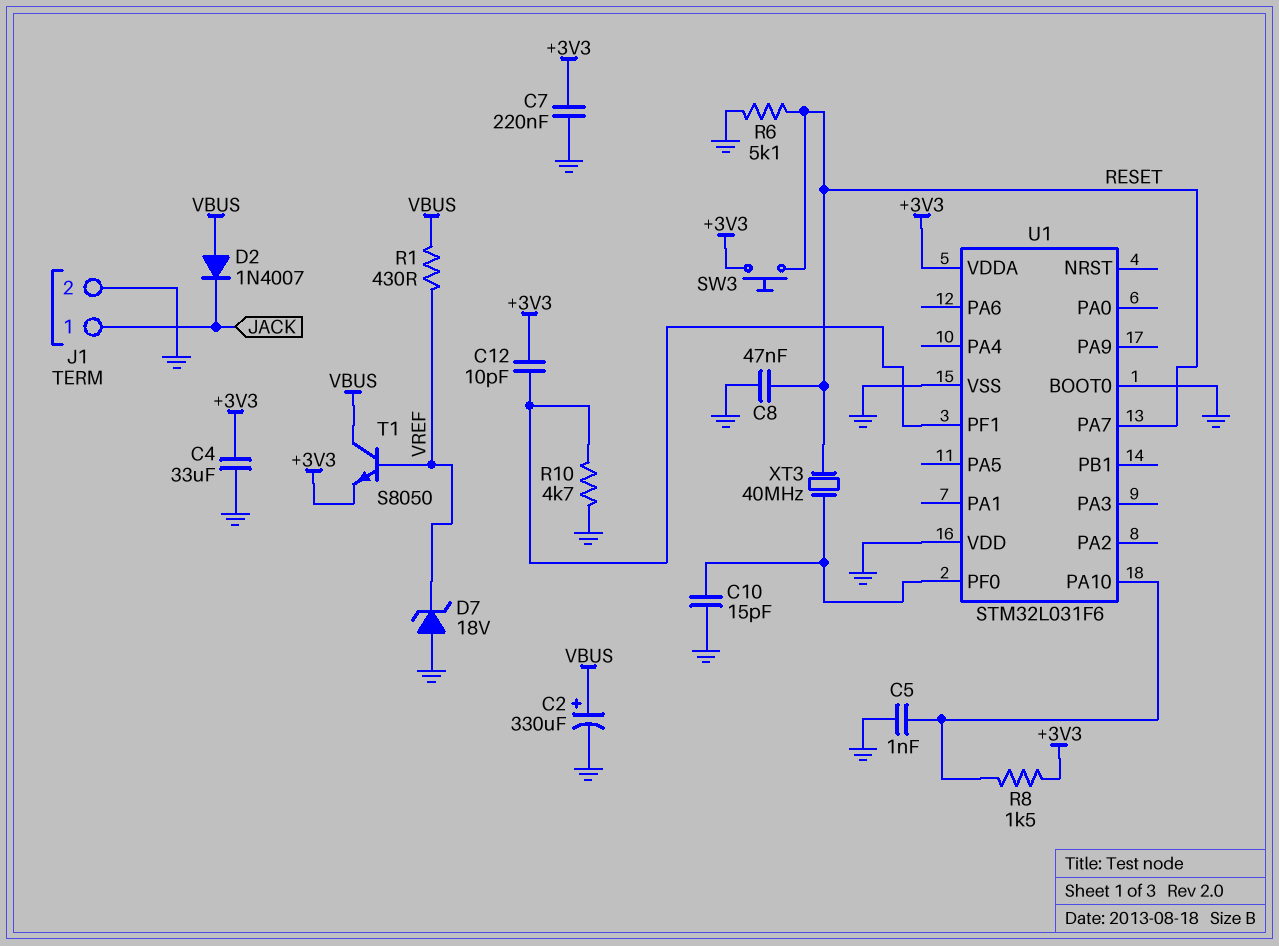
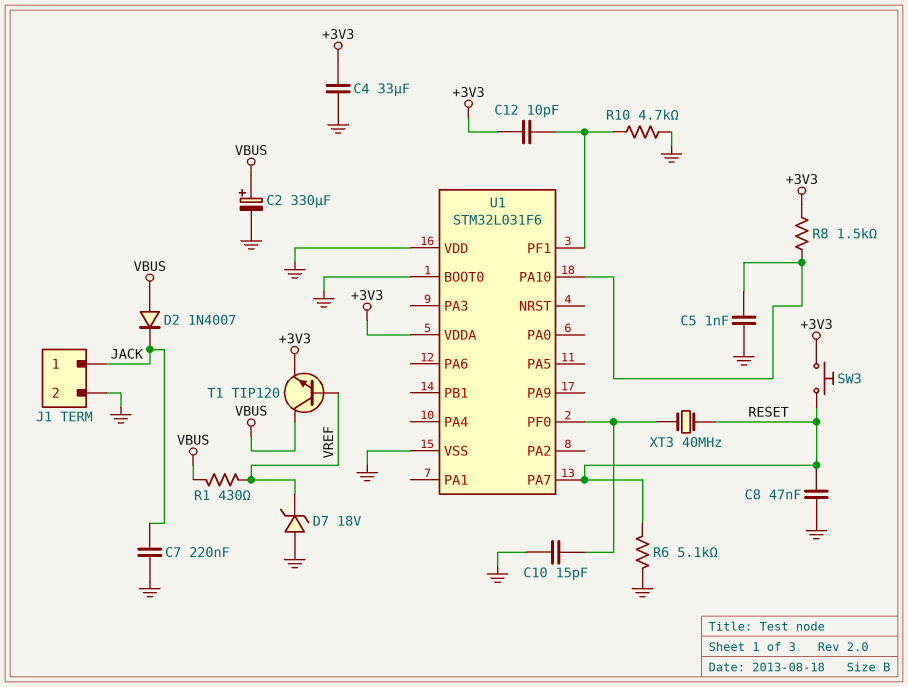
C7: 220nF (+3V3, GND) -> 220nF (GND, JACK)
T1: NPN S8050 (B VREF, C VBUS, E +3V3) -> NPN TIP120 (B VREF, C VBUS, E +3V3)

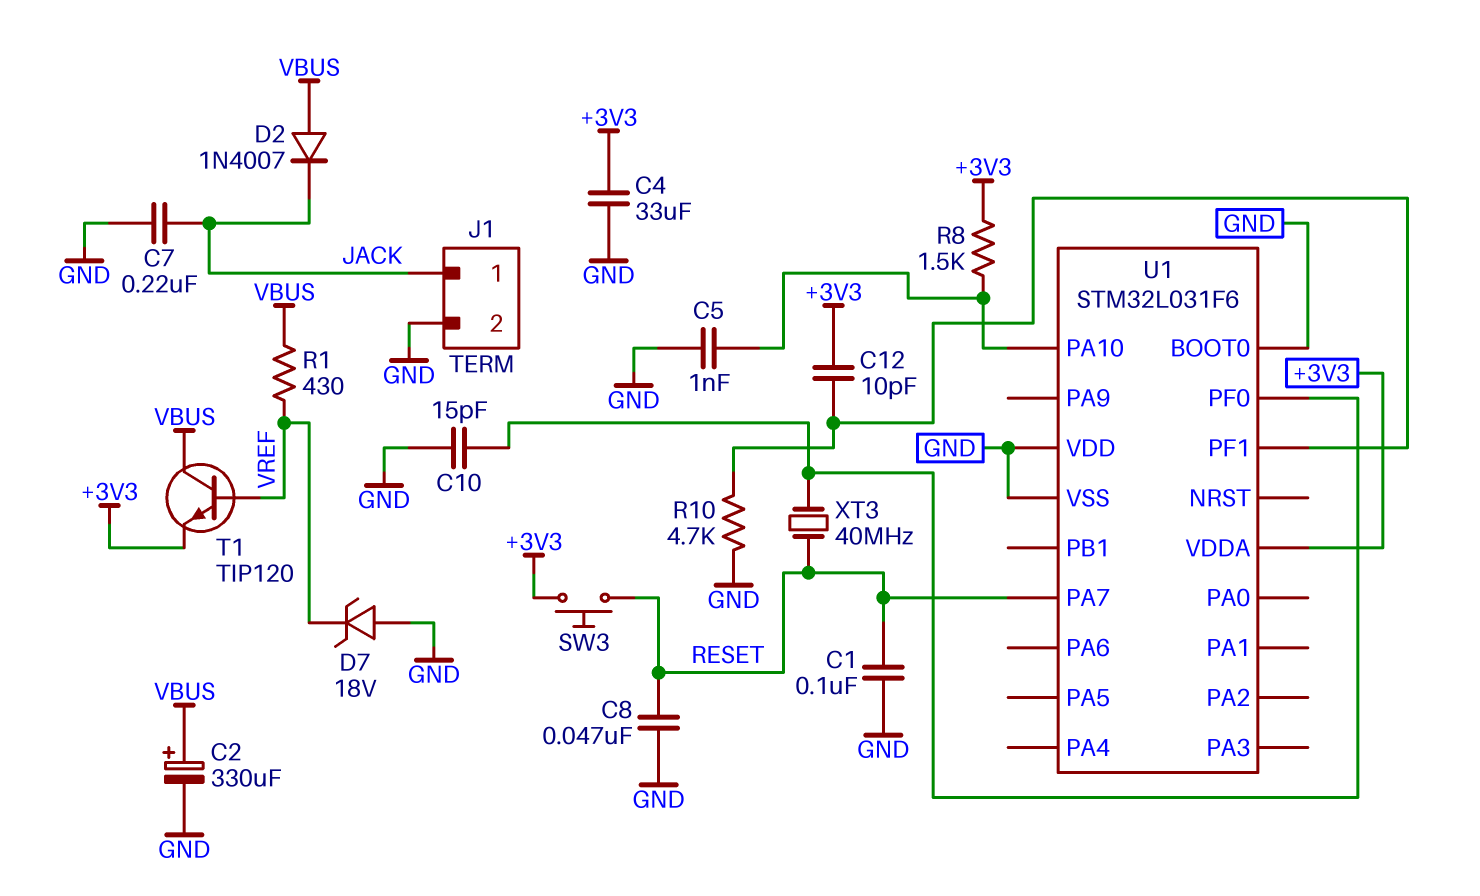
C1: none -> 100nF (GND, RESET)
R6: 5.1k (GND, RESET) -> none

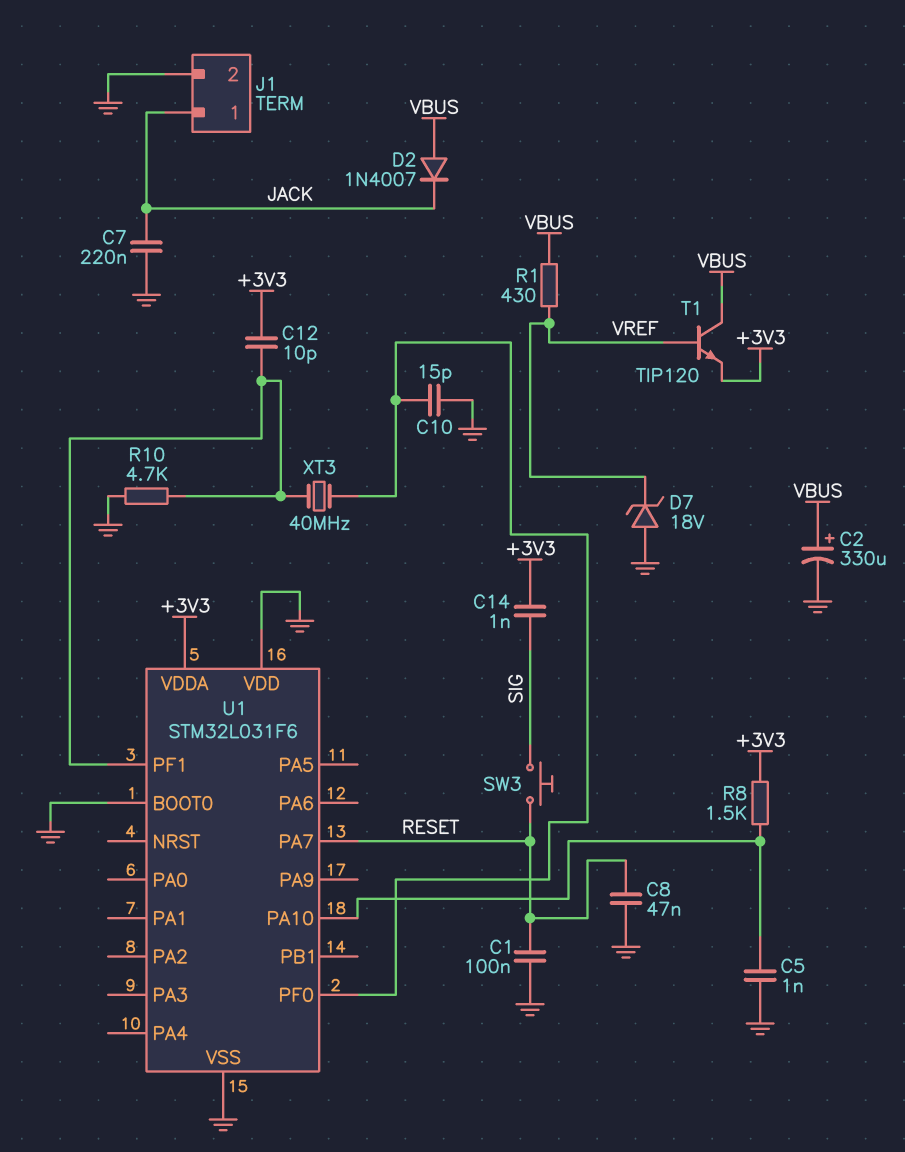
C4: 33uF (+3V3, GND) -> none
C14: none -> 1nF (+3V3, SIG)
SW3: button (+3V3, RESET) -> button (RESET, SIG)
XT3: 40MHz (RESET, U1/PF0) -> 40MHz (U1/PF0, U1/PF1)

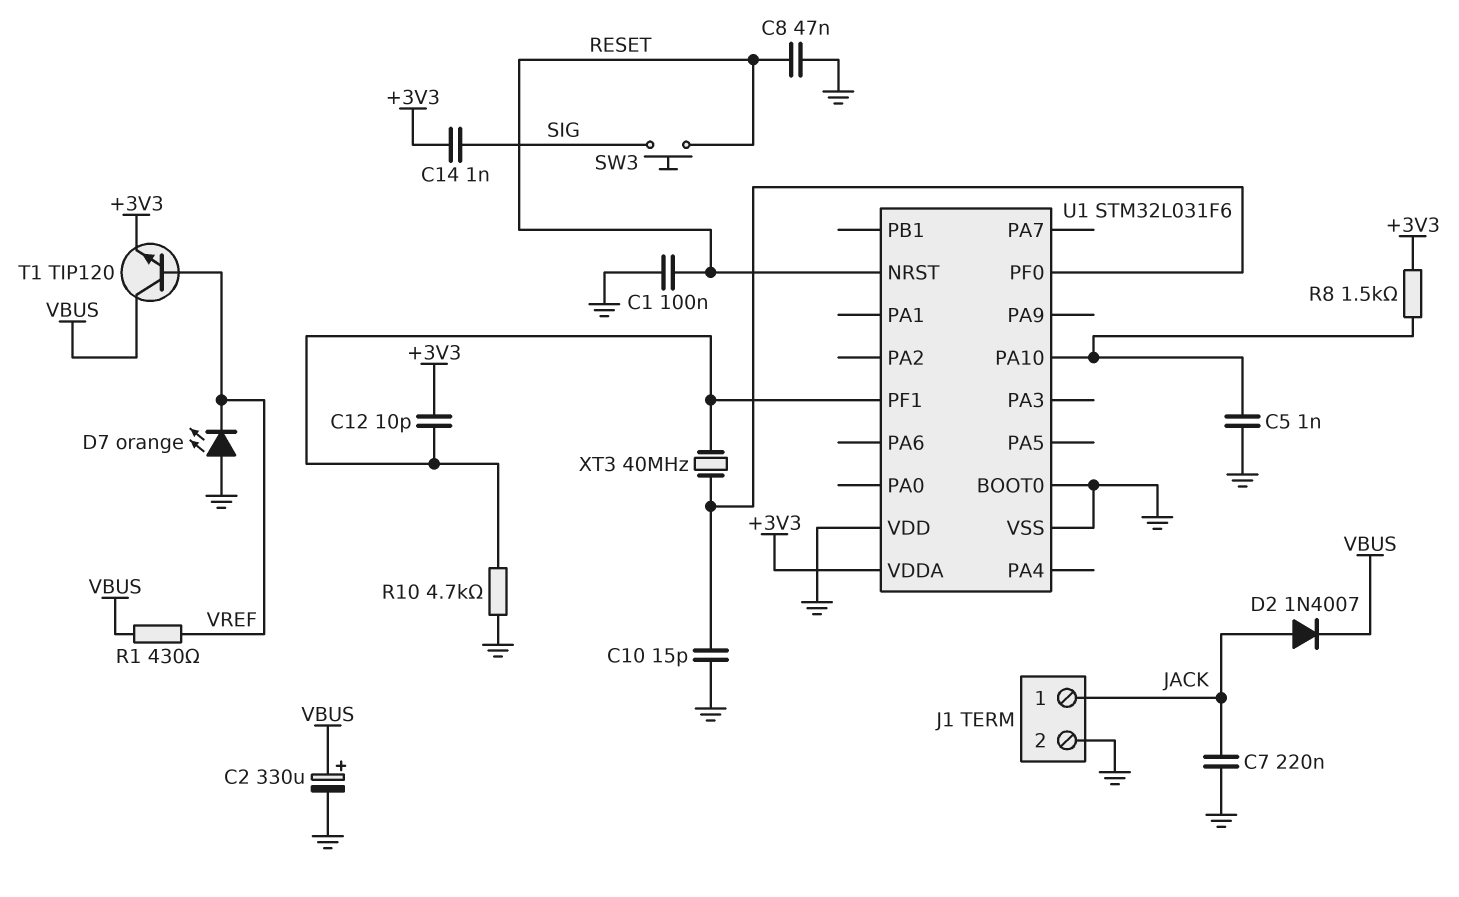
D2: diode 1N4007 (A VBUS, K JACK) -> diode 1N4007 (A JACK, K VBUS)
D7: zener 18V (A GND, K VREF) -> LED orange (A GND, K VREF)
U1 pin NRST: none -> RESET
U1 pin PA7: RESET -> none

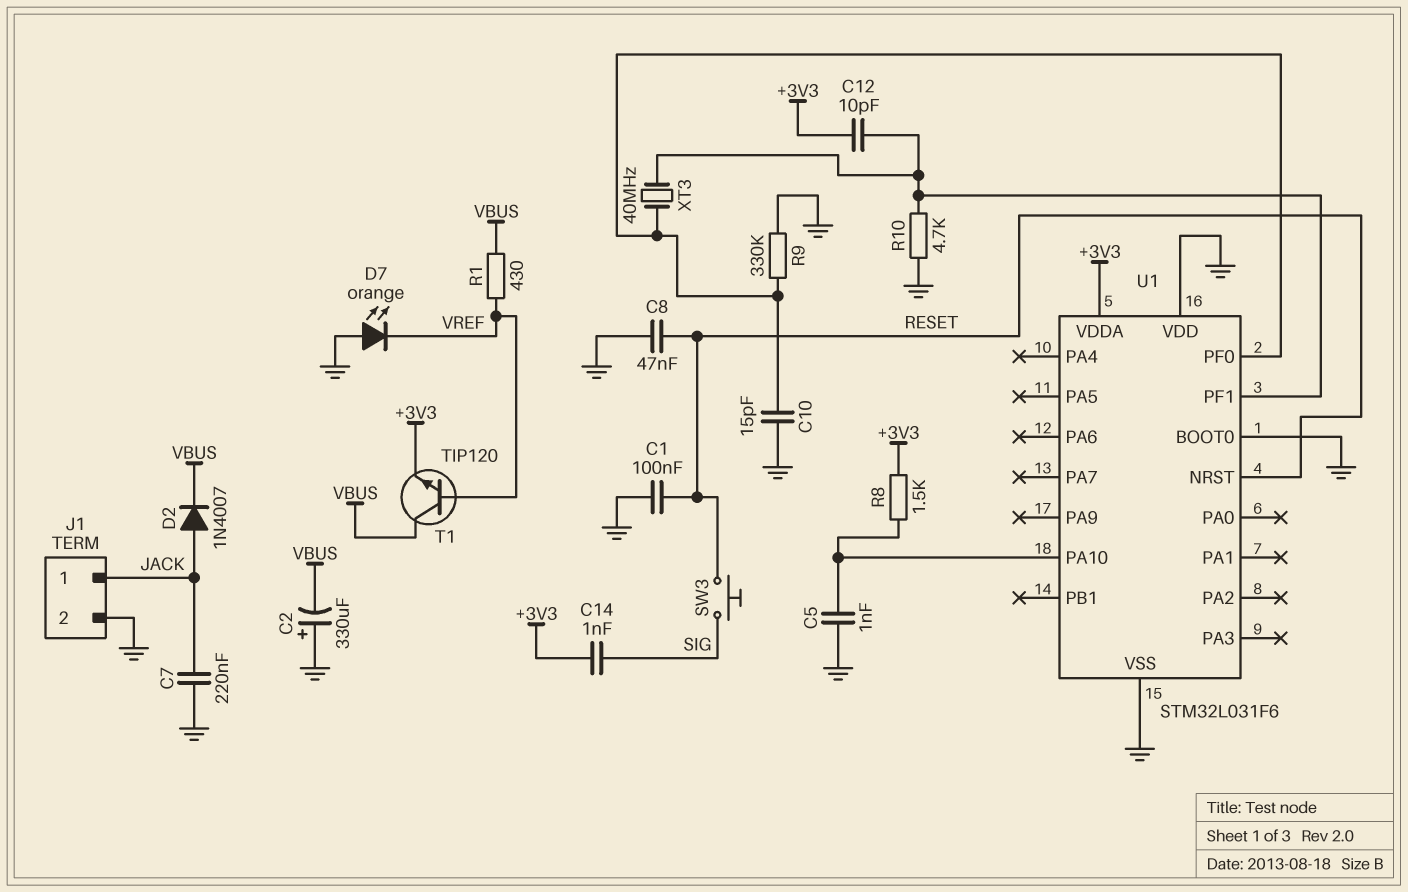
C2: 330uF (plus VBUS, minus GND) -> 330uF (plus GND, minus VBUS)
R9: none -> 330k (GND, U1/PF0)

